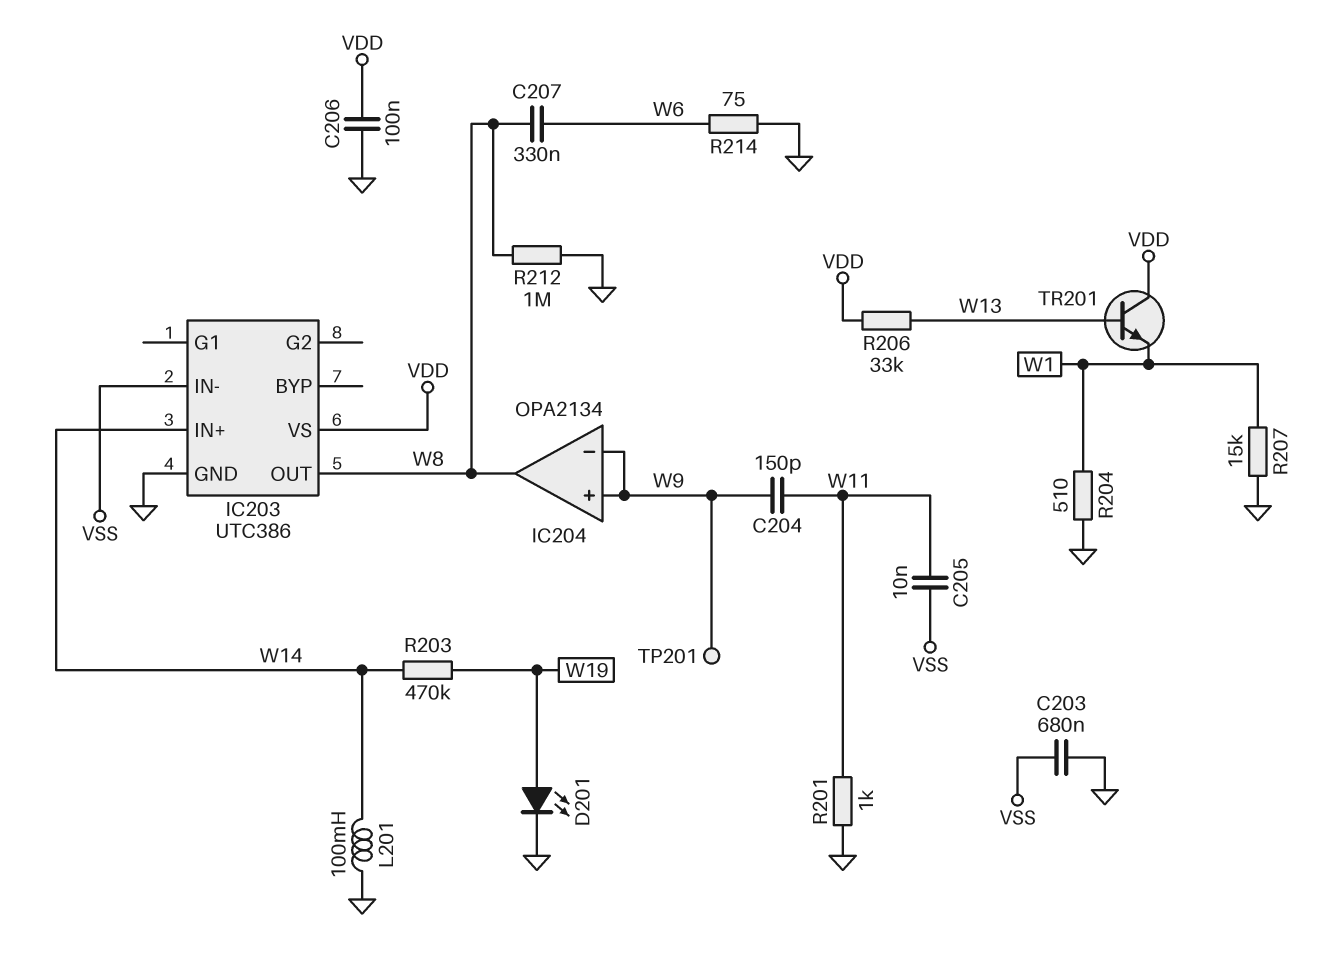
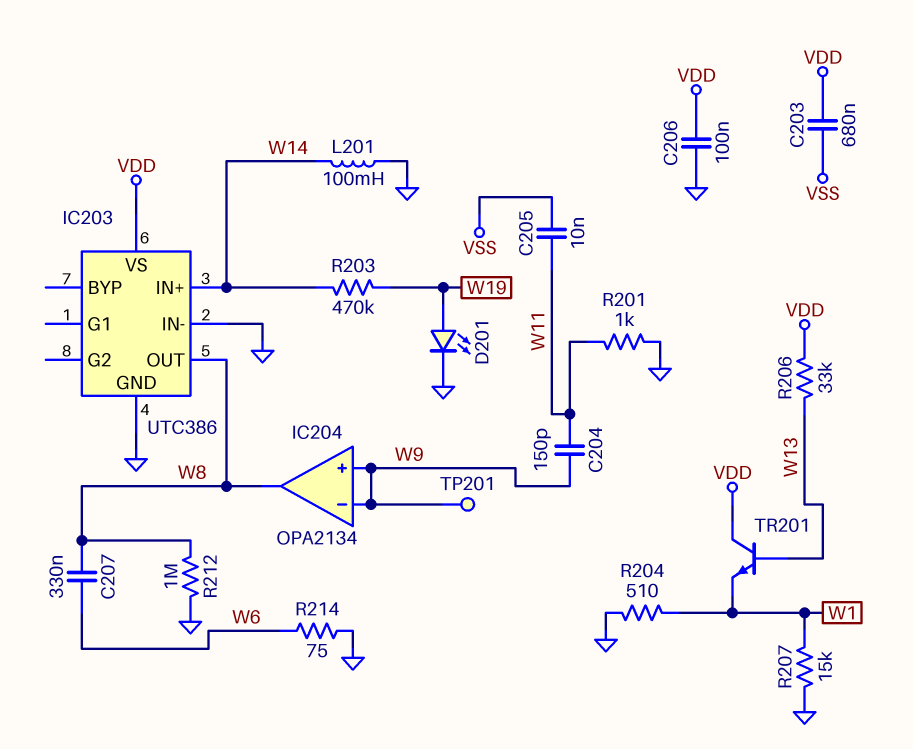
C203: 680nF (GND, VSS) -> 680nF (VDD, VSS)
IC203 pin IN-: VSS -> GND

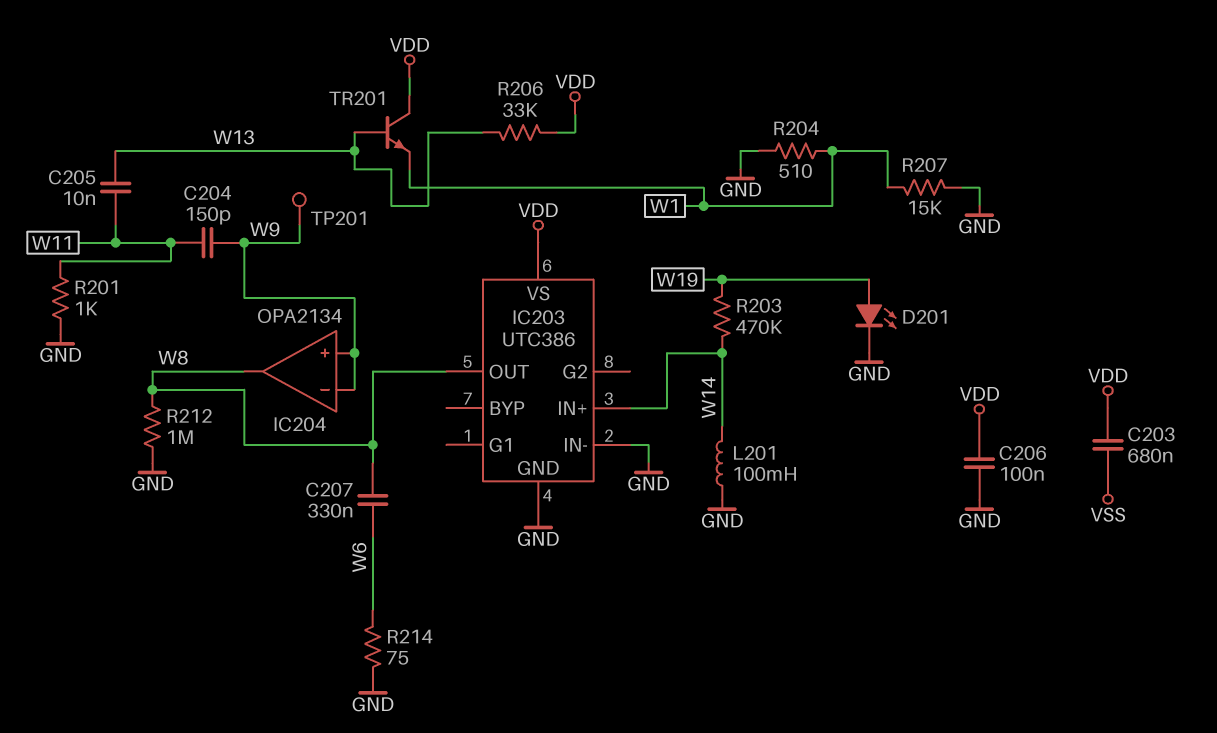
C205: 10nF (VSS, W11) -> 10nF (W11, W13)

